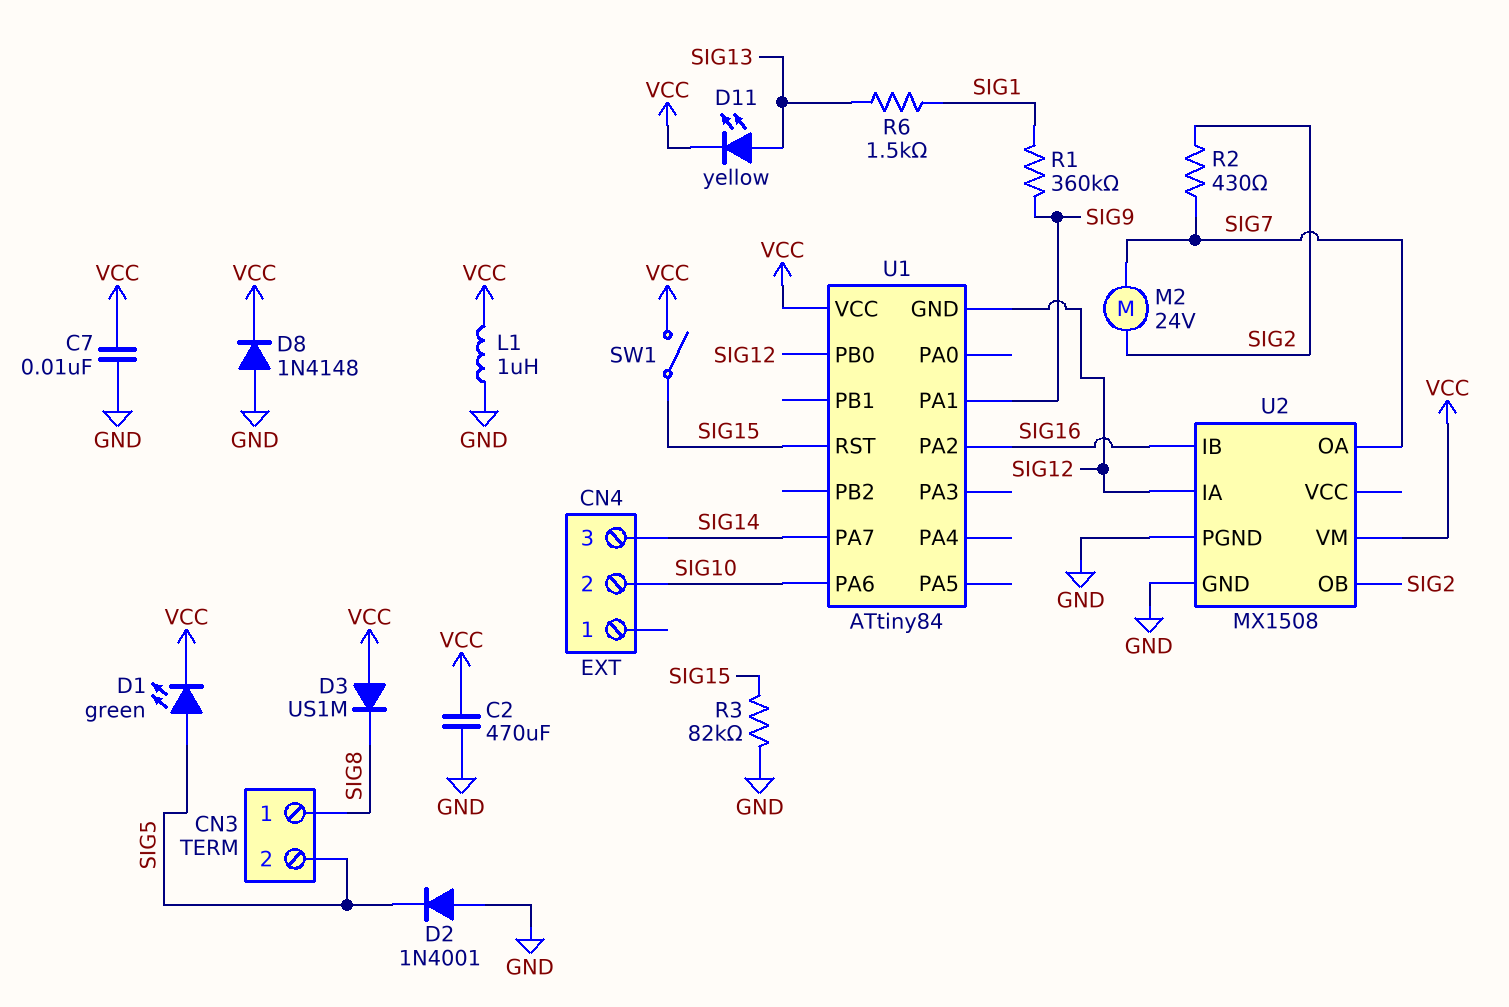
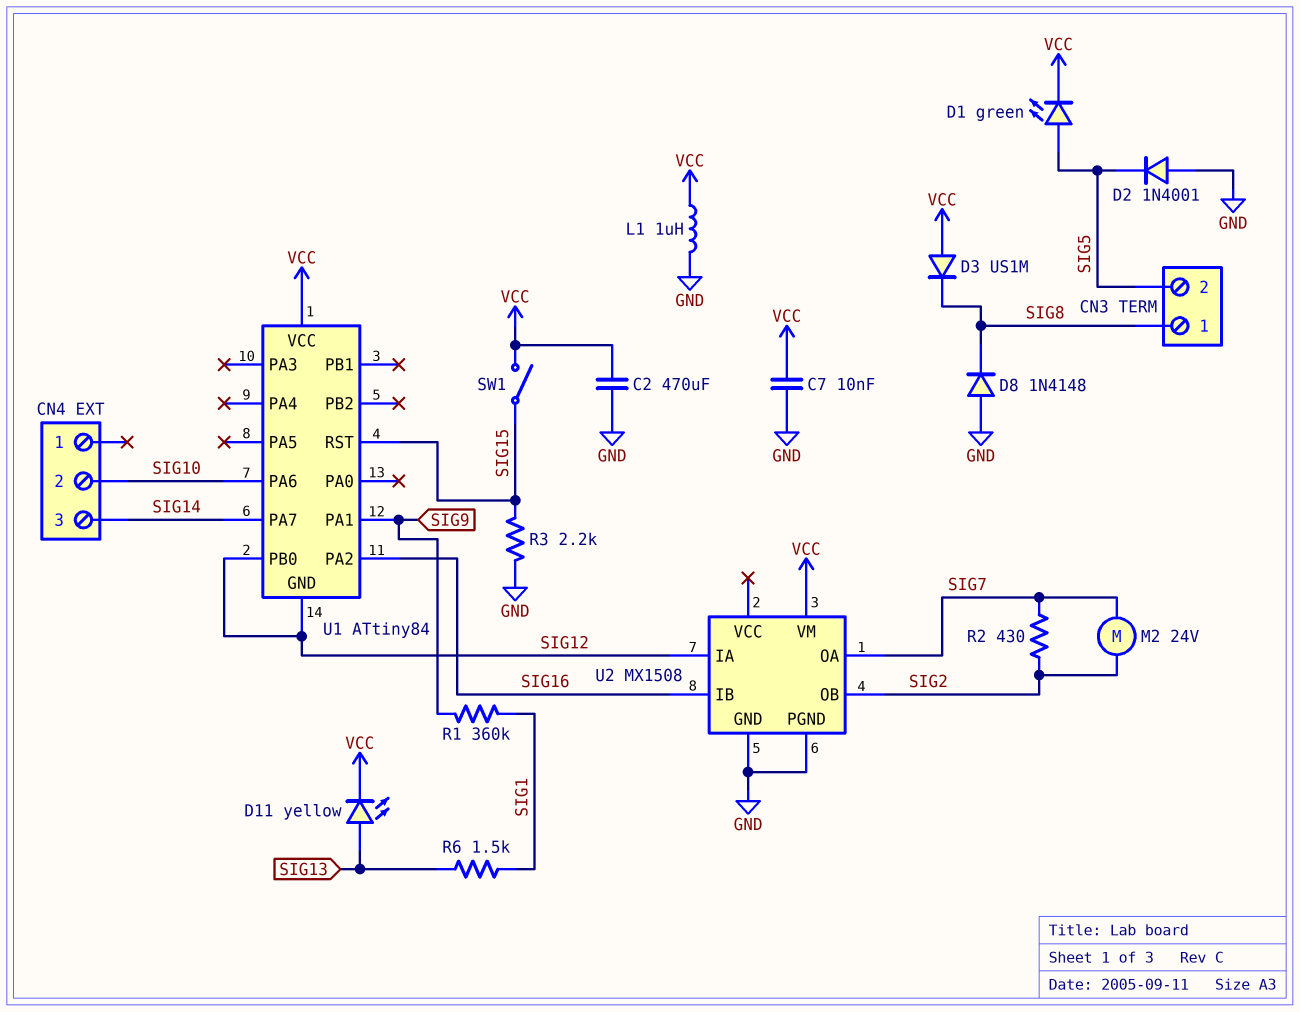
D8: diode 1N4148 (A GND, K VCC) -> diode 1N4148 (A GND, K SIG8)
R3: 82k (GND, SIG15) -> 2.2k (GND, SIG15)

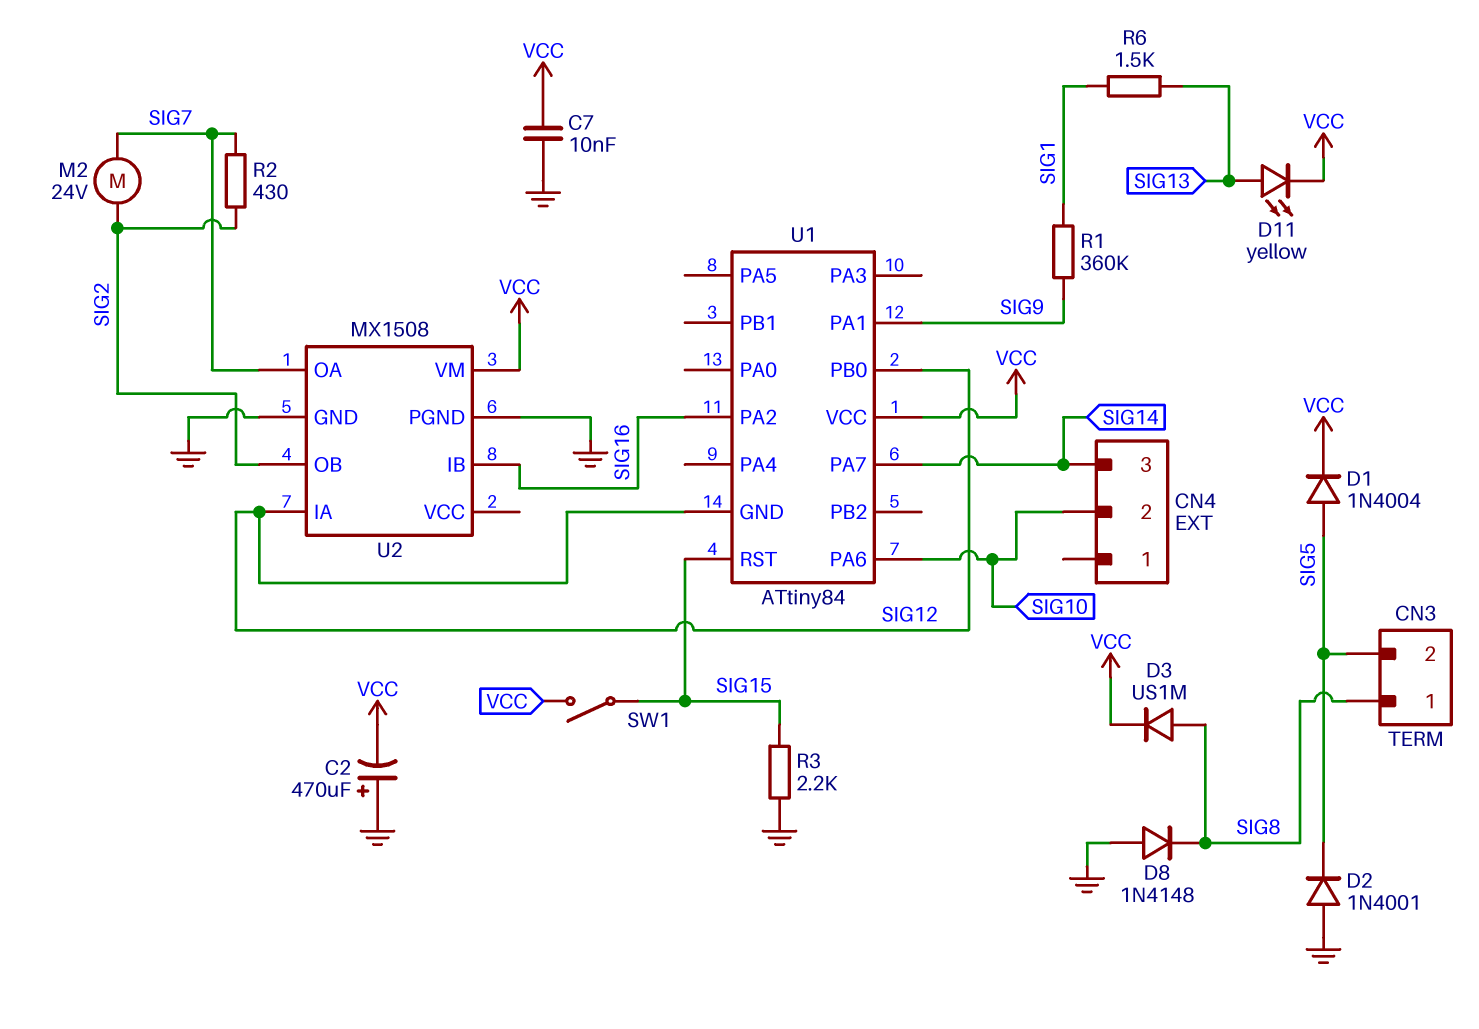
C2: 470uF (GND, VCC) -> 470uF (plus GND, minus VCC)
D1: LED green (A SIG5, K VCC) -> diode 1N4004 (A SIG5, K VCC)
D3: diode US1M (A VCC, K SIG8) -> diode US1M (A SIG8, K VCC)
L1: 1uH (GND, VCC) -> none

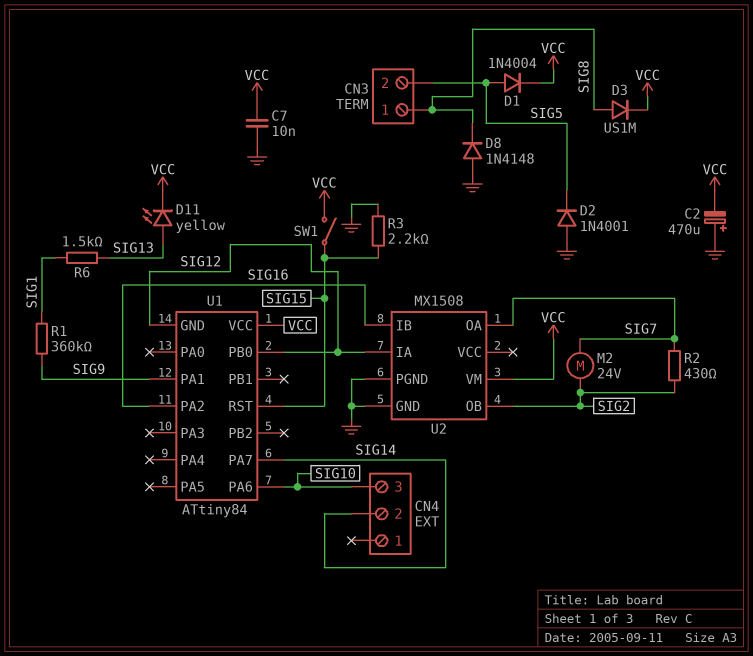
CN4 pin 2: SIG10 -> SIG14
CN4 pin 3: SIG14 -> SIG10

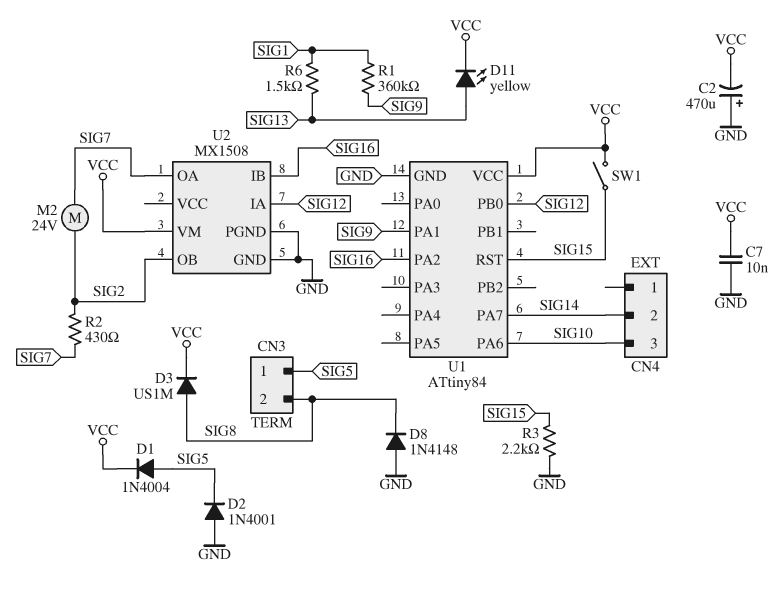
CN3 pin 1: SIG8 -> SIG5
CN3 pin 2: SIG5 -> SIG8
U1 pin GND: SIG12 -> GND

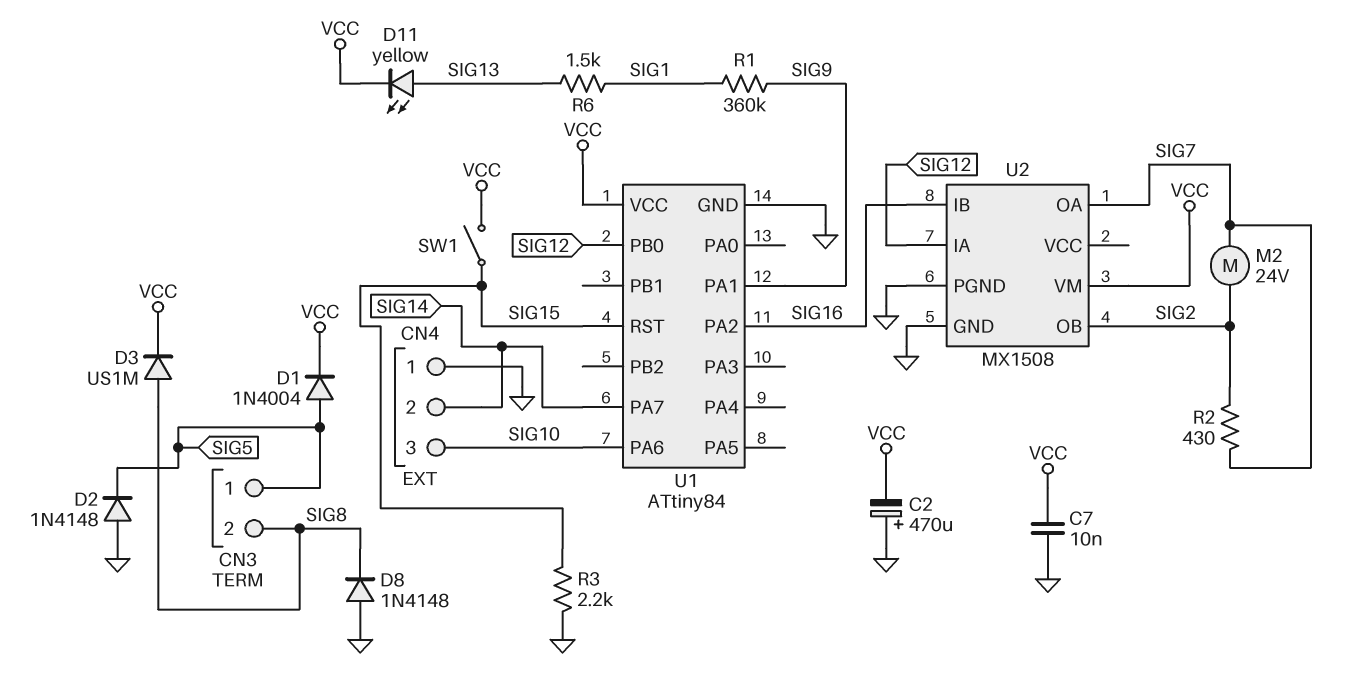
CN4 pin 1: none -> GND
D2: diode 1N4001 (A GND, K SIG5) -> diode 1N4148 (A GND, K SIG5)

